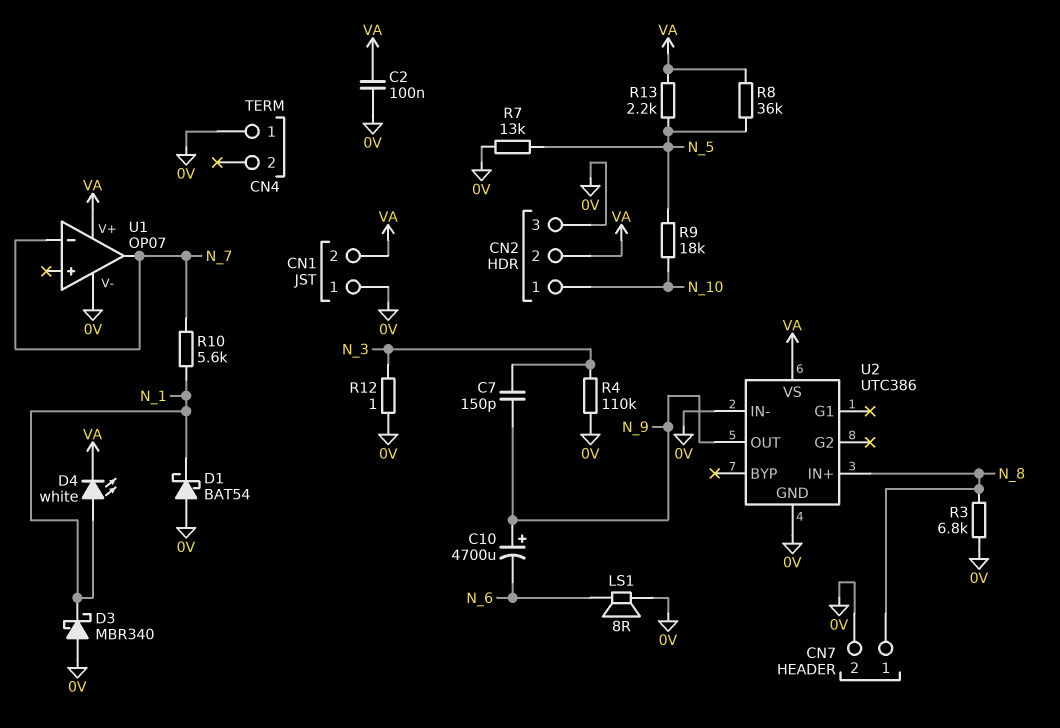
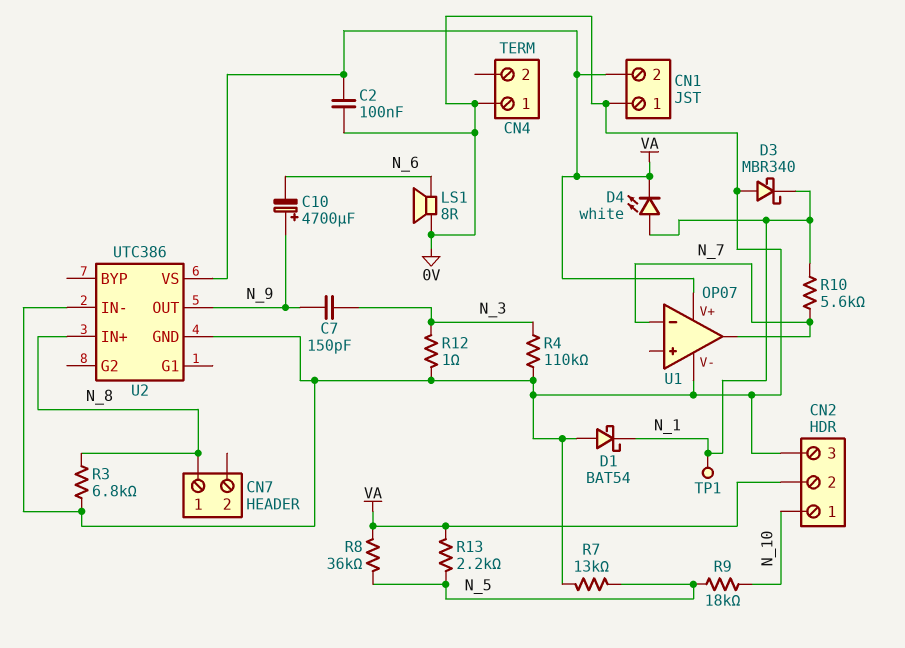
CN7 pin 2: 0V -> none
TP1: none -> test point (N_1)

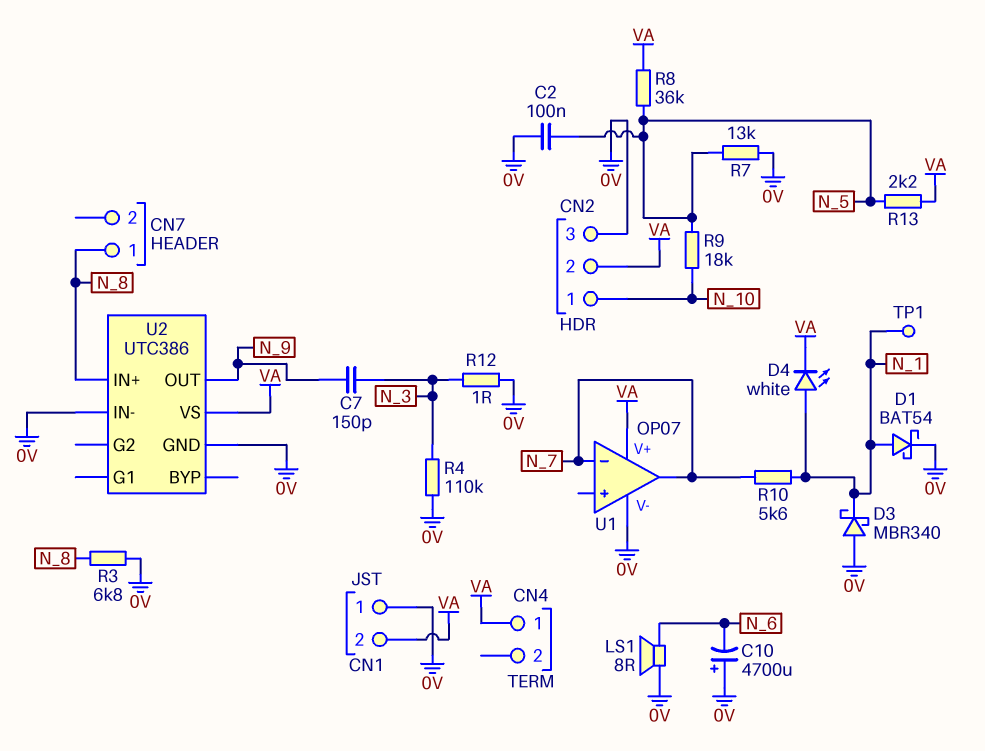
C2: 100nF (0V, VA) -> 100nF (0V, N_5)
C10: 4700uF (plus N_9, minus N_6) -> 4700uF (plus 0V, minus N_6)
CN4 pin 1: 0V -> VA
D1: schottky BAT54 (A 0V, K N_1) -> schottky BAT54 (A N_1, K 0V)

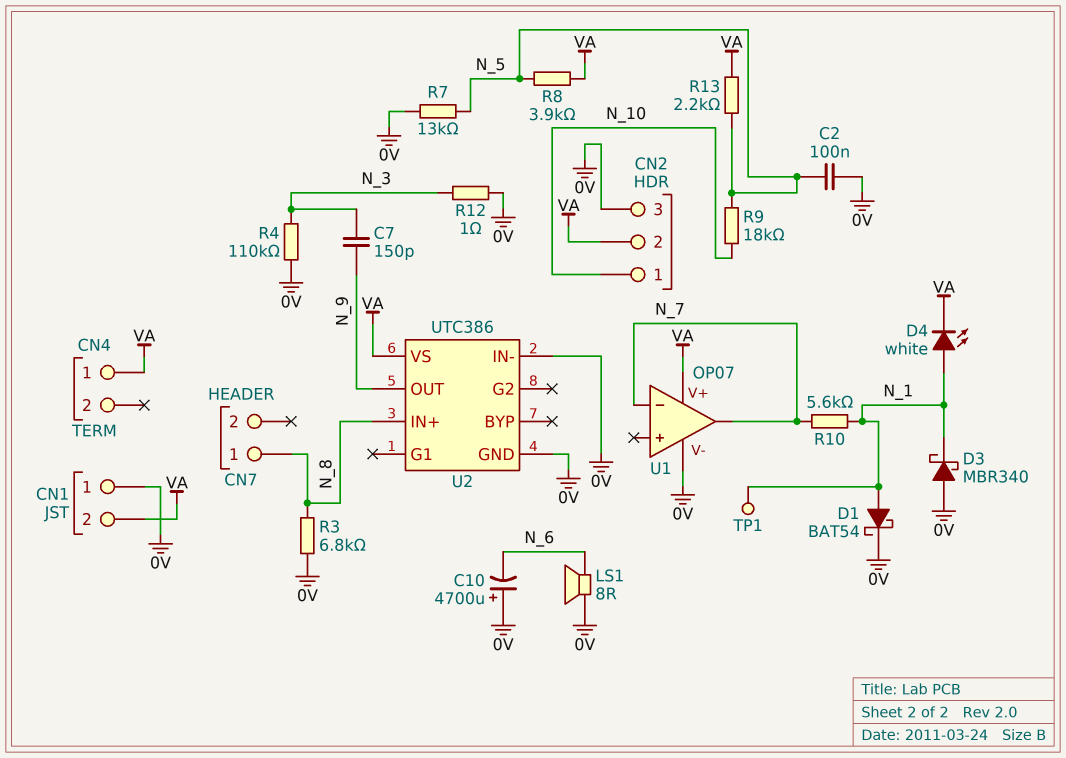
R8: 36k (N_5, VA) -> 3.9k (N_5, VA)

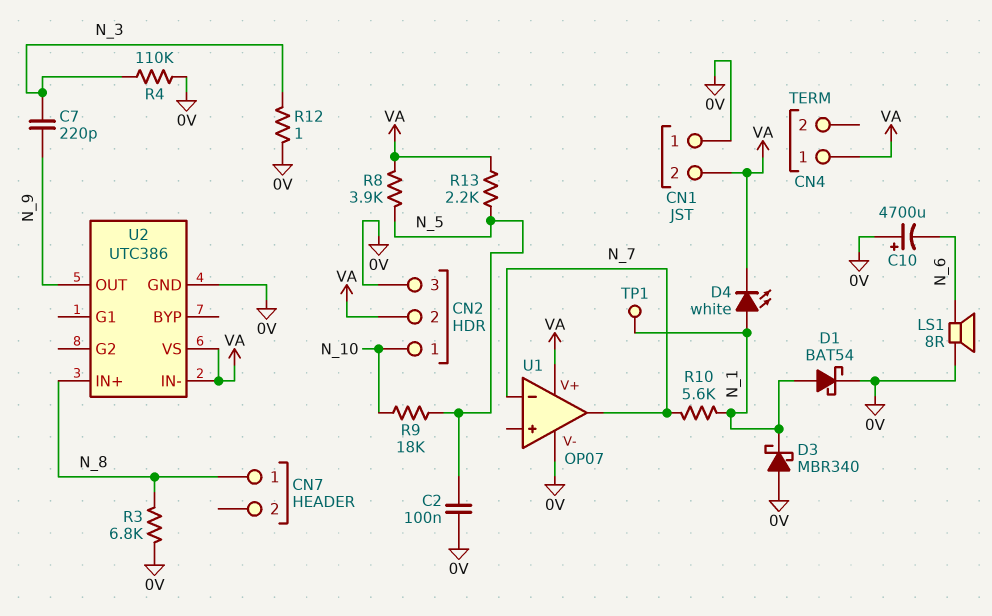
C7: 150pF (N_3, N_9) -> 220pF (N_3, N_9)
R7: 13k (0V, N_5) -> none
U2 pin IN-: 0V -> VA

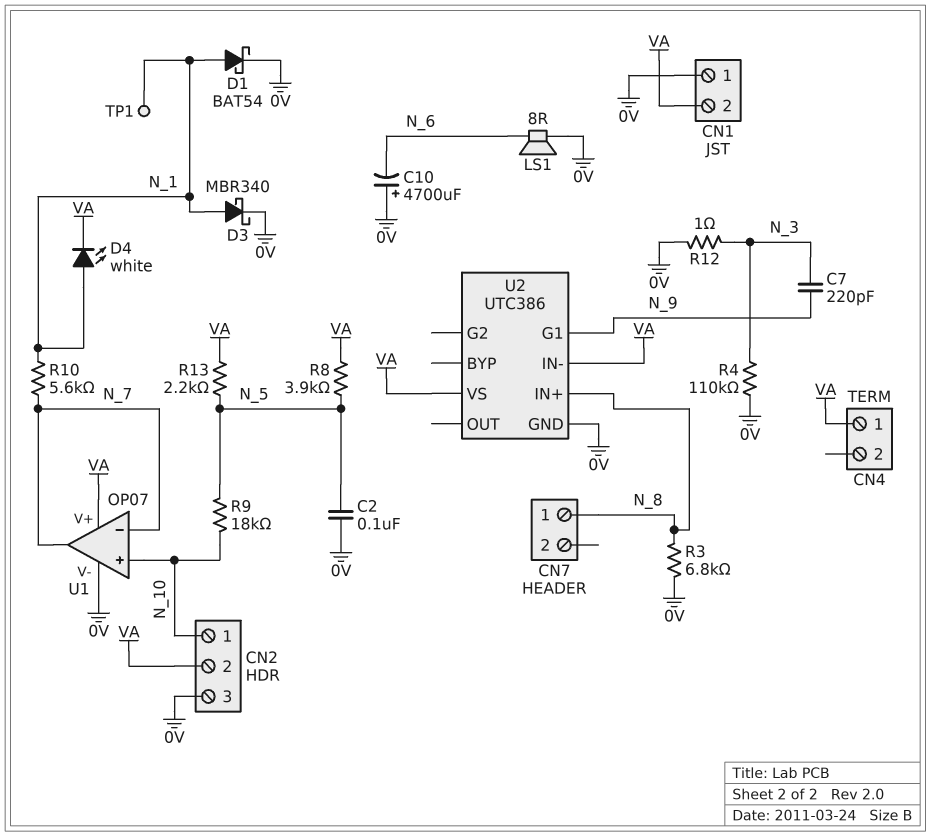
D3: schottky MBR340 (A 0V, K N_1) -> schottky MBR340 (A N_1, K 0V)
U1 pin in+: none -> N_10
U2 pin G1: none -> N_9
U2 pin OUT: N_9 -> none

